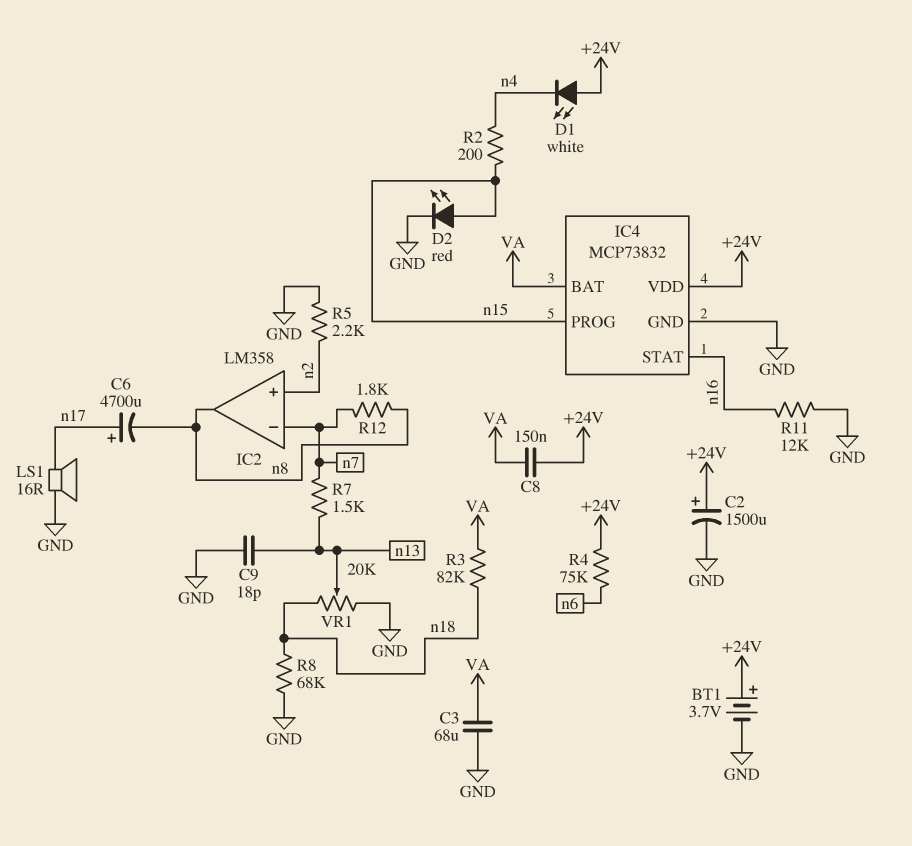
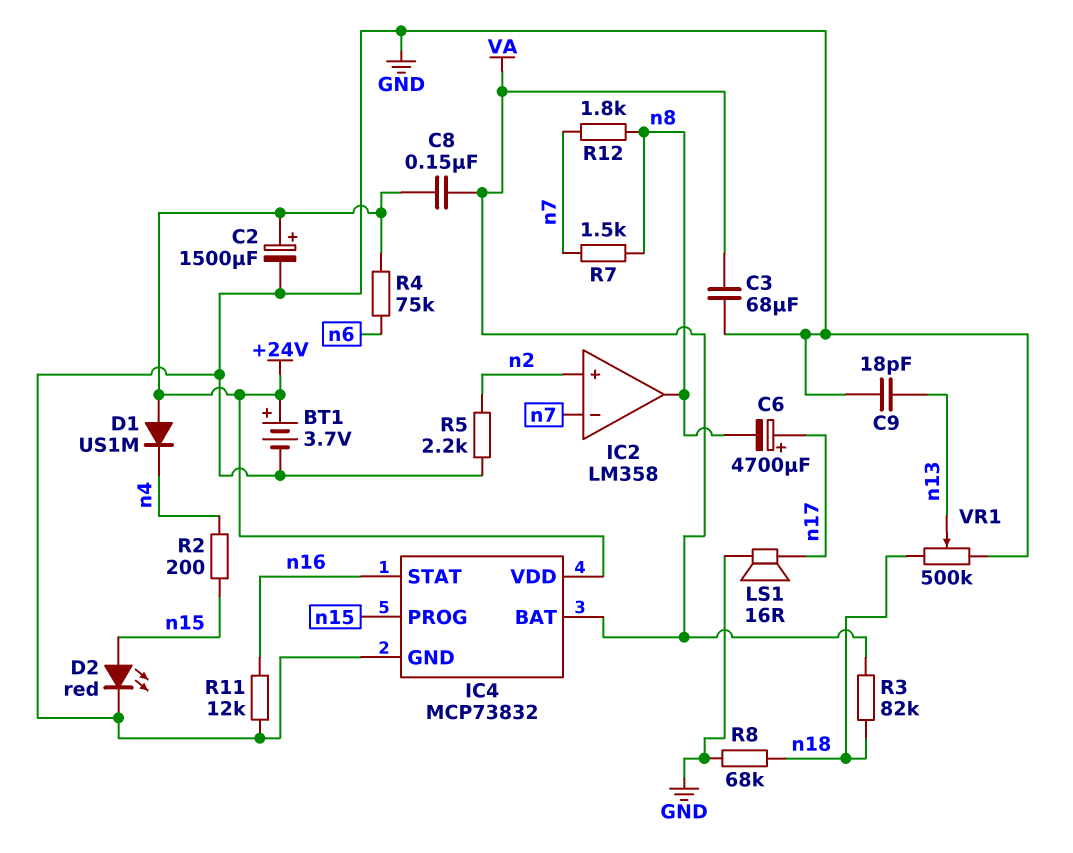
D1: LED white (A +24V, K n4) -> diode US1M (A +24V, K n4)
R7: 1.5k (n7, n13) -> 1.5k (n7, n8)
VR1: 20k (GND, n18, wiper n13) -> 500k (GND, n18, wiper n13)

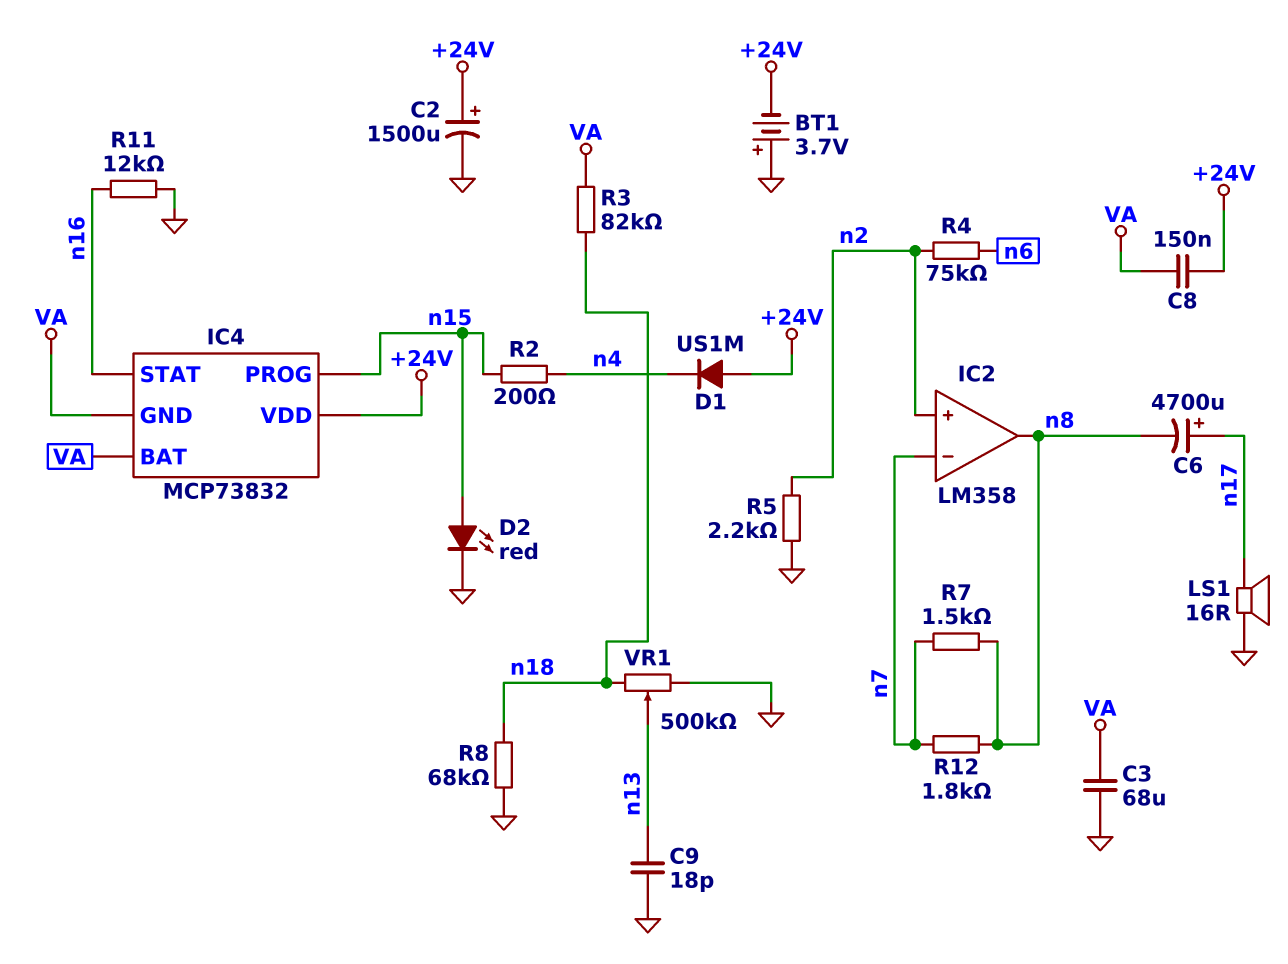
BT1: 3.7V (plus +24V, minus GND) -> 3.7V (plus GND, minus +24V)
IC4 pin GND: GND -> VA
R4: 75k (+24V, n6) -> 75k (n2, n6)

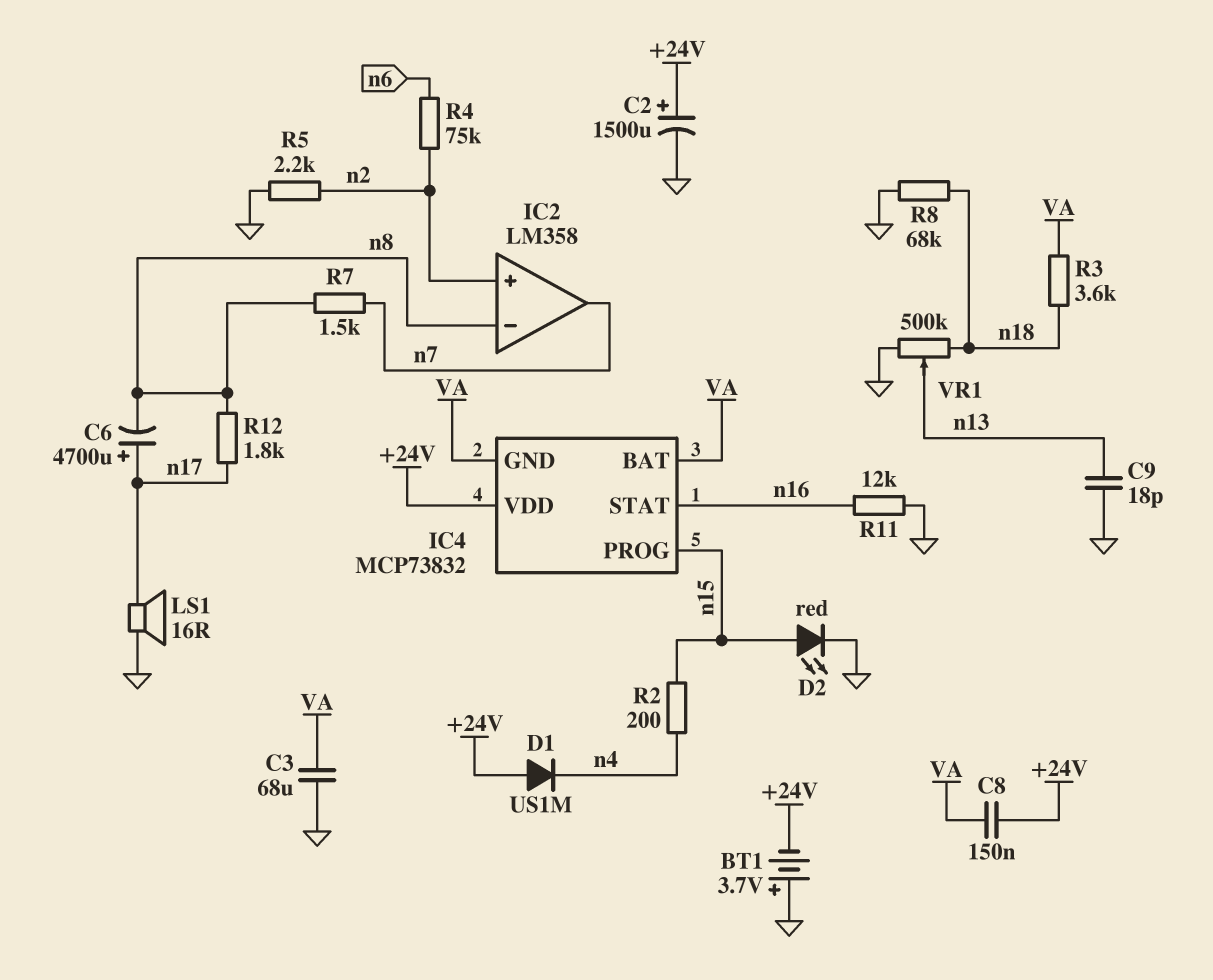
IC2 pin in-: n7 -> n8
IC2 pin out: n8 -> n7
R3: 82k (VA, n18) -> 3.6k (VA, n18)
R12: 1.8k (n7, n8) -> 1.8k (n8, n17)

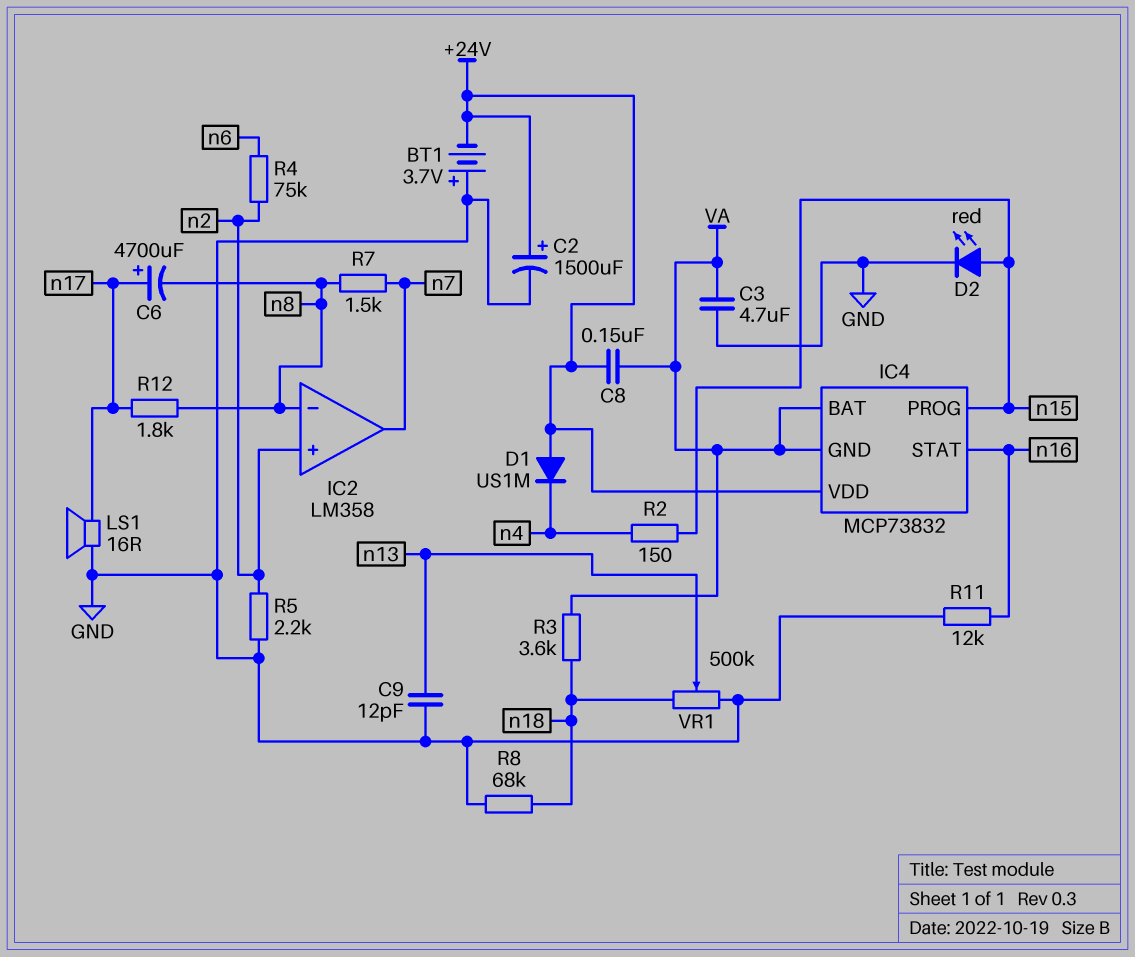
C3: 68uF (GND, VA) -> 4.7uF (GND, VA)
C9: 18pF (GND, n13) -> 12pF (GND, n13)
R2: 200 (n4, n15) -> 150 (n4, n15)

